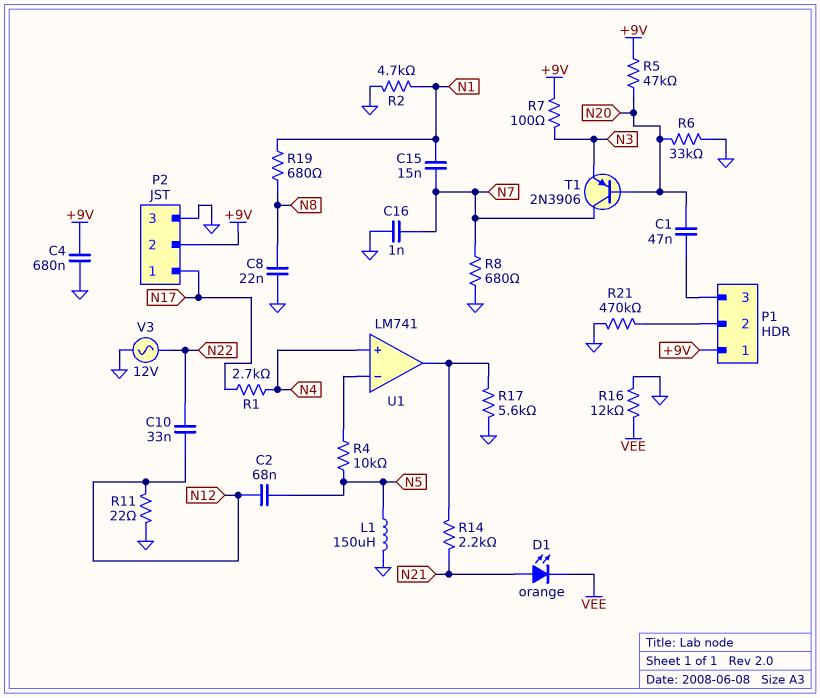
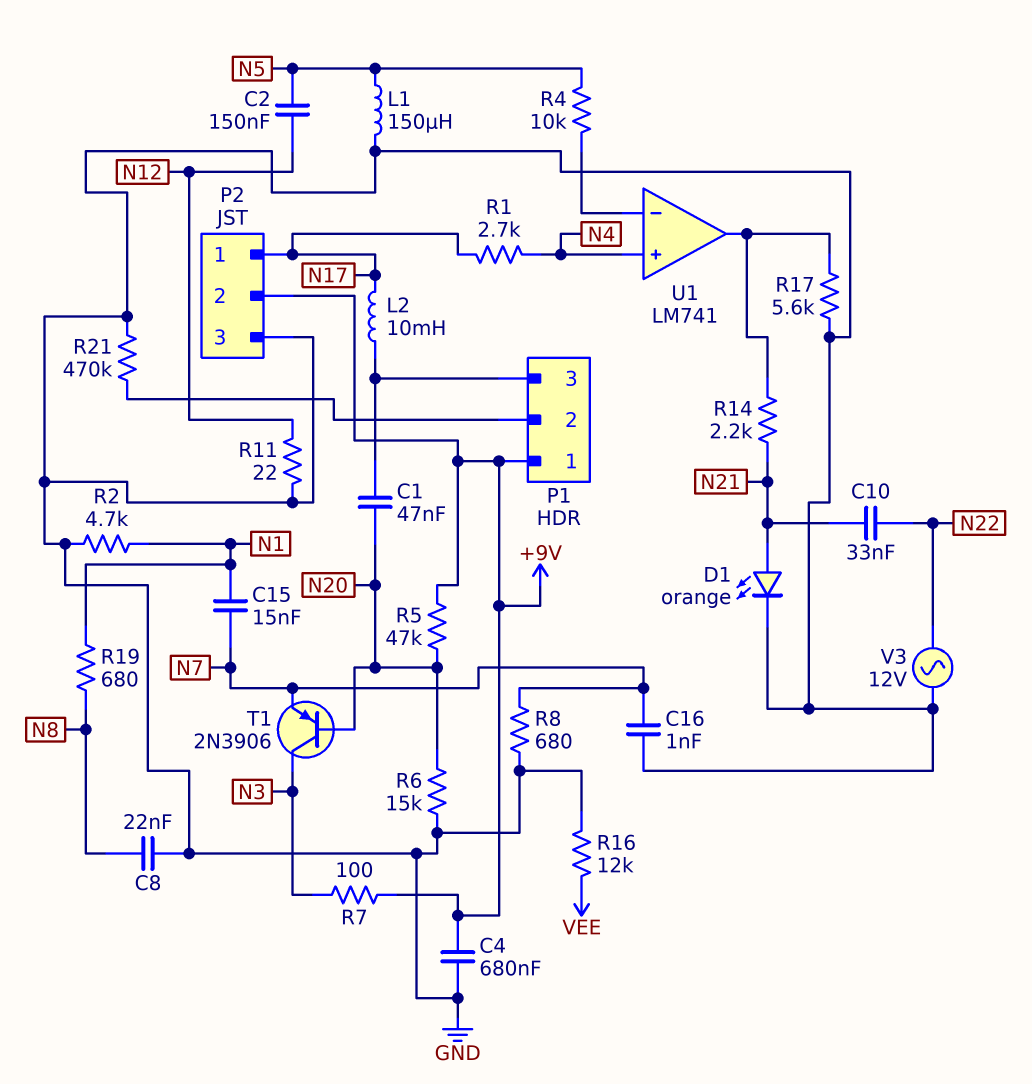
C2: 68nF (N5, N12) -> 150nF (N5, N12)
C10: 33nF (N12, N22) -> 33nF (N21, N22)
D1: LED orange (A N21, K VEE) -> LED orange (A N21, K GND)
L2: none -> 10mH (N17, P1/3)
R6: 33k (GND, N20) -> 15k (GND, N20)
T1: PNP 2N3906 (B N20, C N7, E N3) -> PNP 2N3906 (B N20, C N3, E N7)

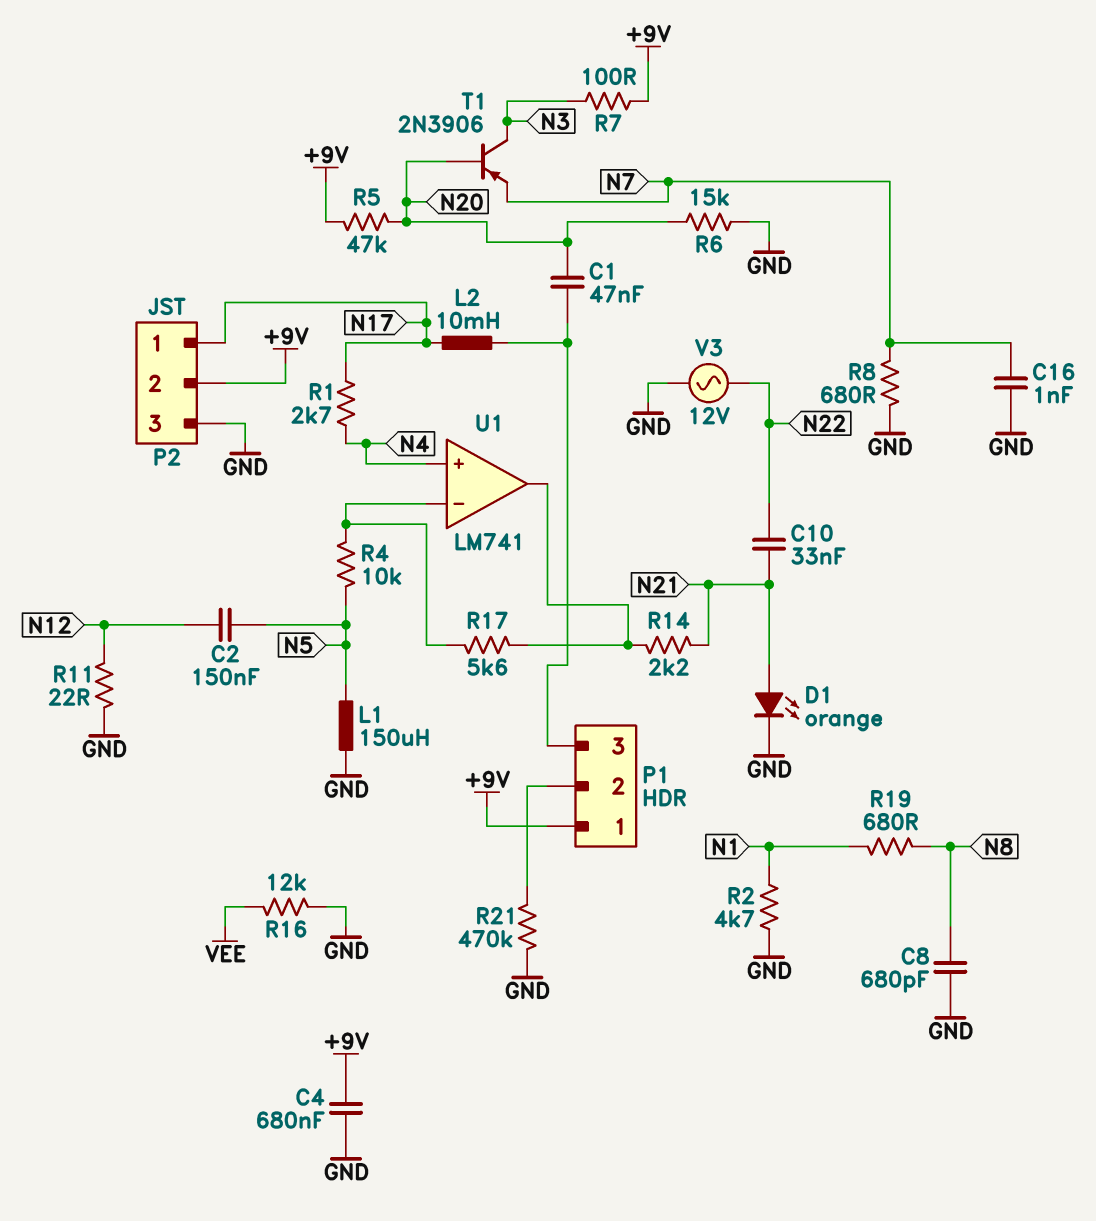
C8: 22nF (GND, N8) -> 680pF (GND, N8)
C15: 15nF (N1, N7) -> none
R17: 5.6k (GND, U1/out) -> 5.6k (U1/in-, U1/out)

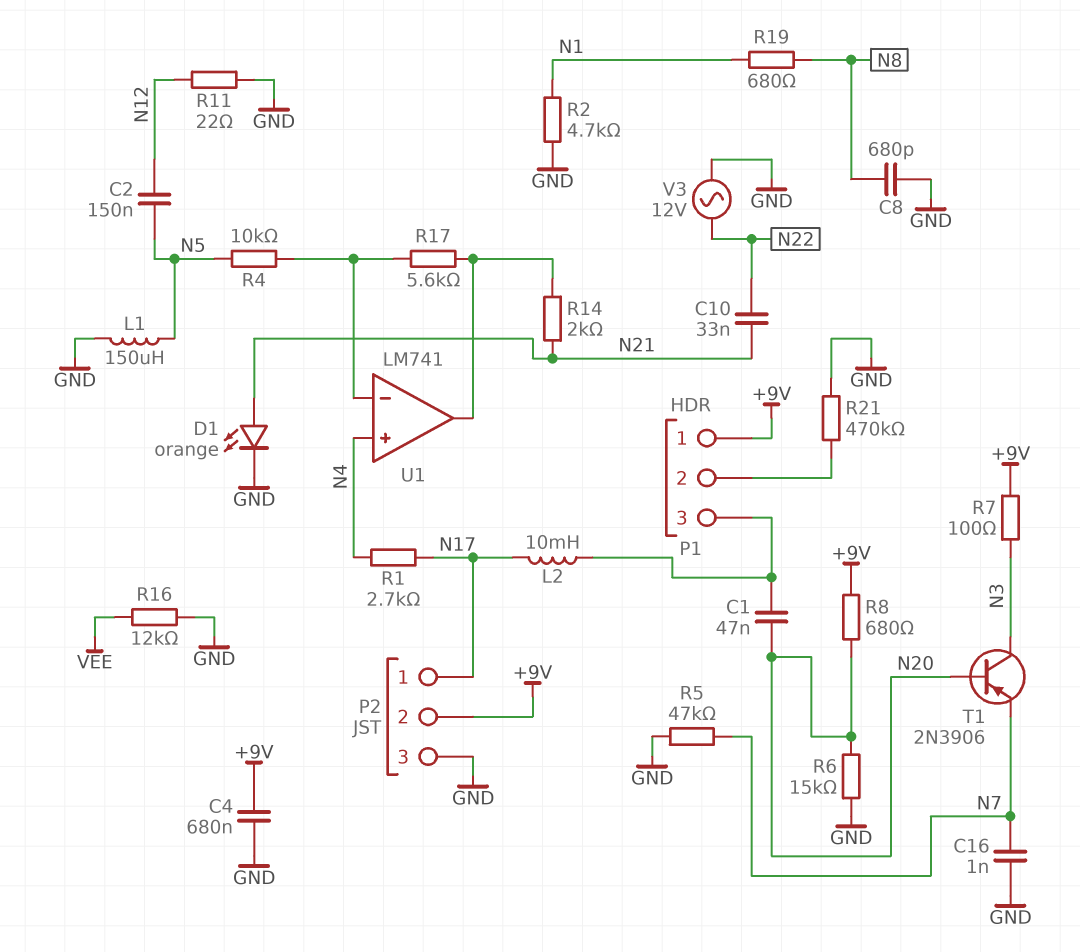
R5: 47k (+9V, N20) -> 47k (GND, N7)
R8: 680 (GND, N7) -> 680 (+9V, N20)
R14: 2.2k (N21, U1/out) -> 2k (N21, U1/out)

